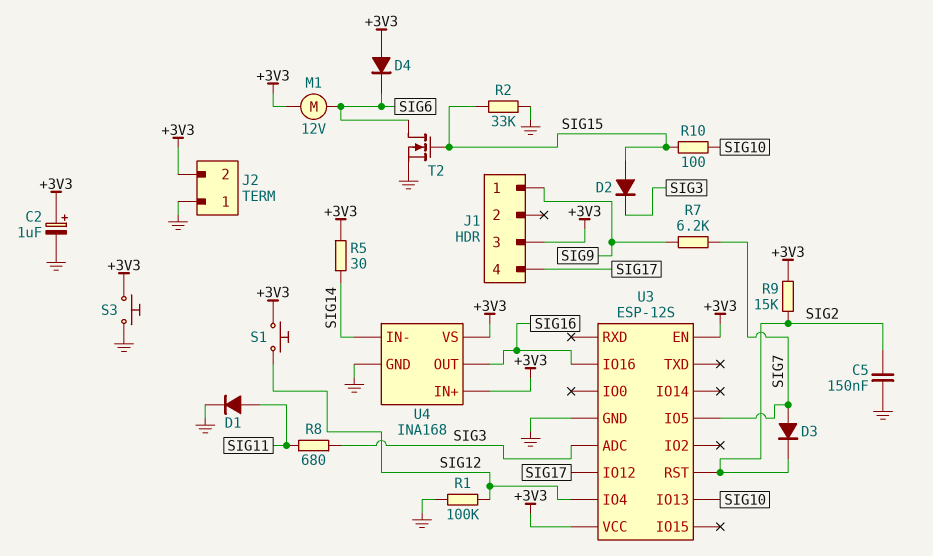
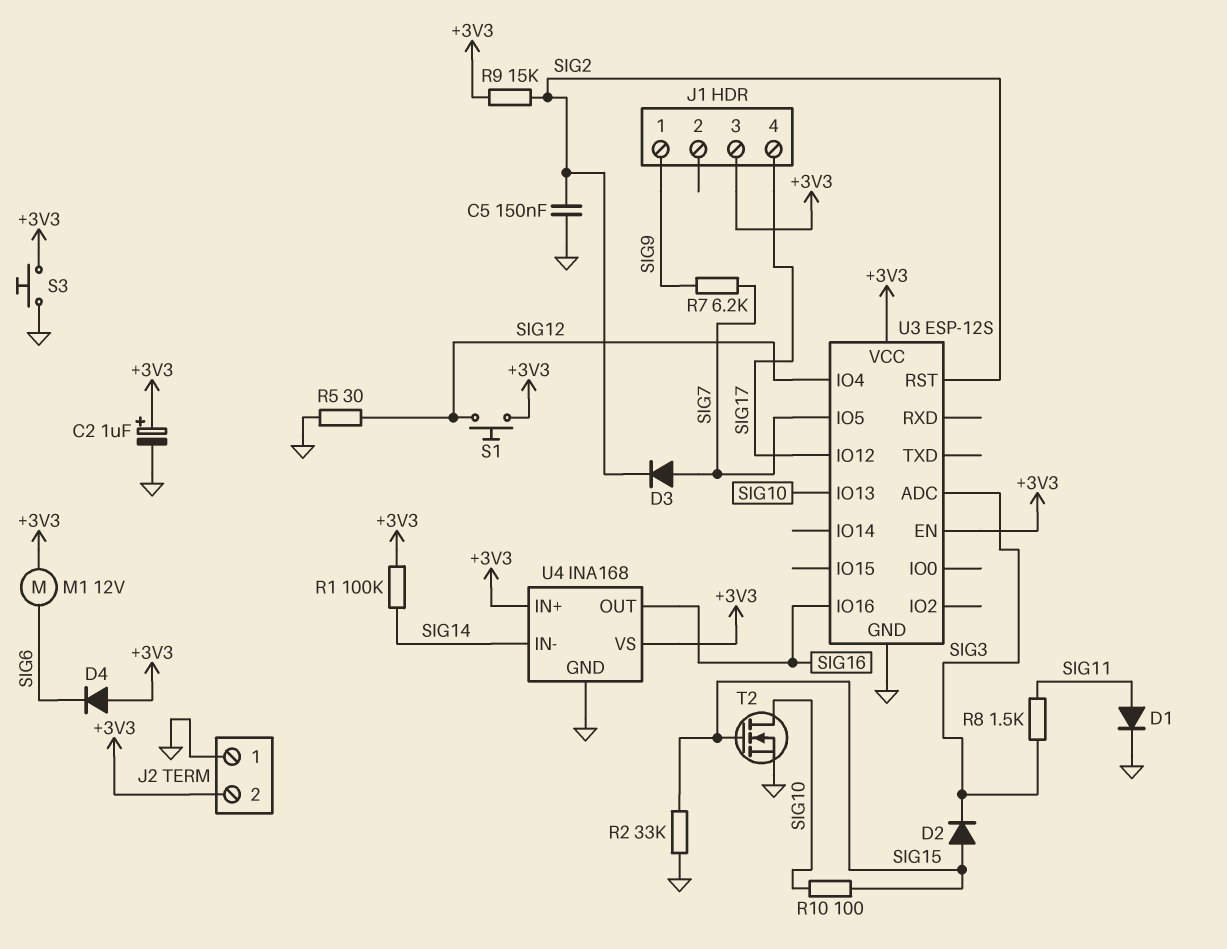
R1: 100k (GND, SIG12) -> 100k (+3V3, SIG14)
R5: 30 (+3V3, SIG14) -> 30 (GND, SIG12)
R8: 680 (SIG3, SIG11) -> 1.5k (SIG3, SIG11)
T2: NMOS (G SIG15, D SIG6, S GND) -> NMOS (G SIG15, D SIG10, S GND)

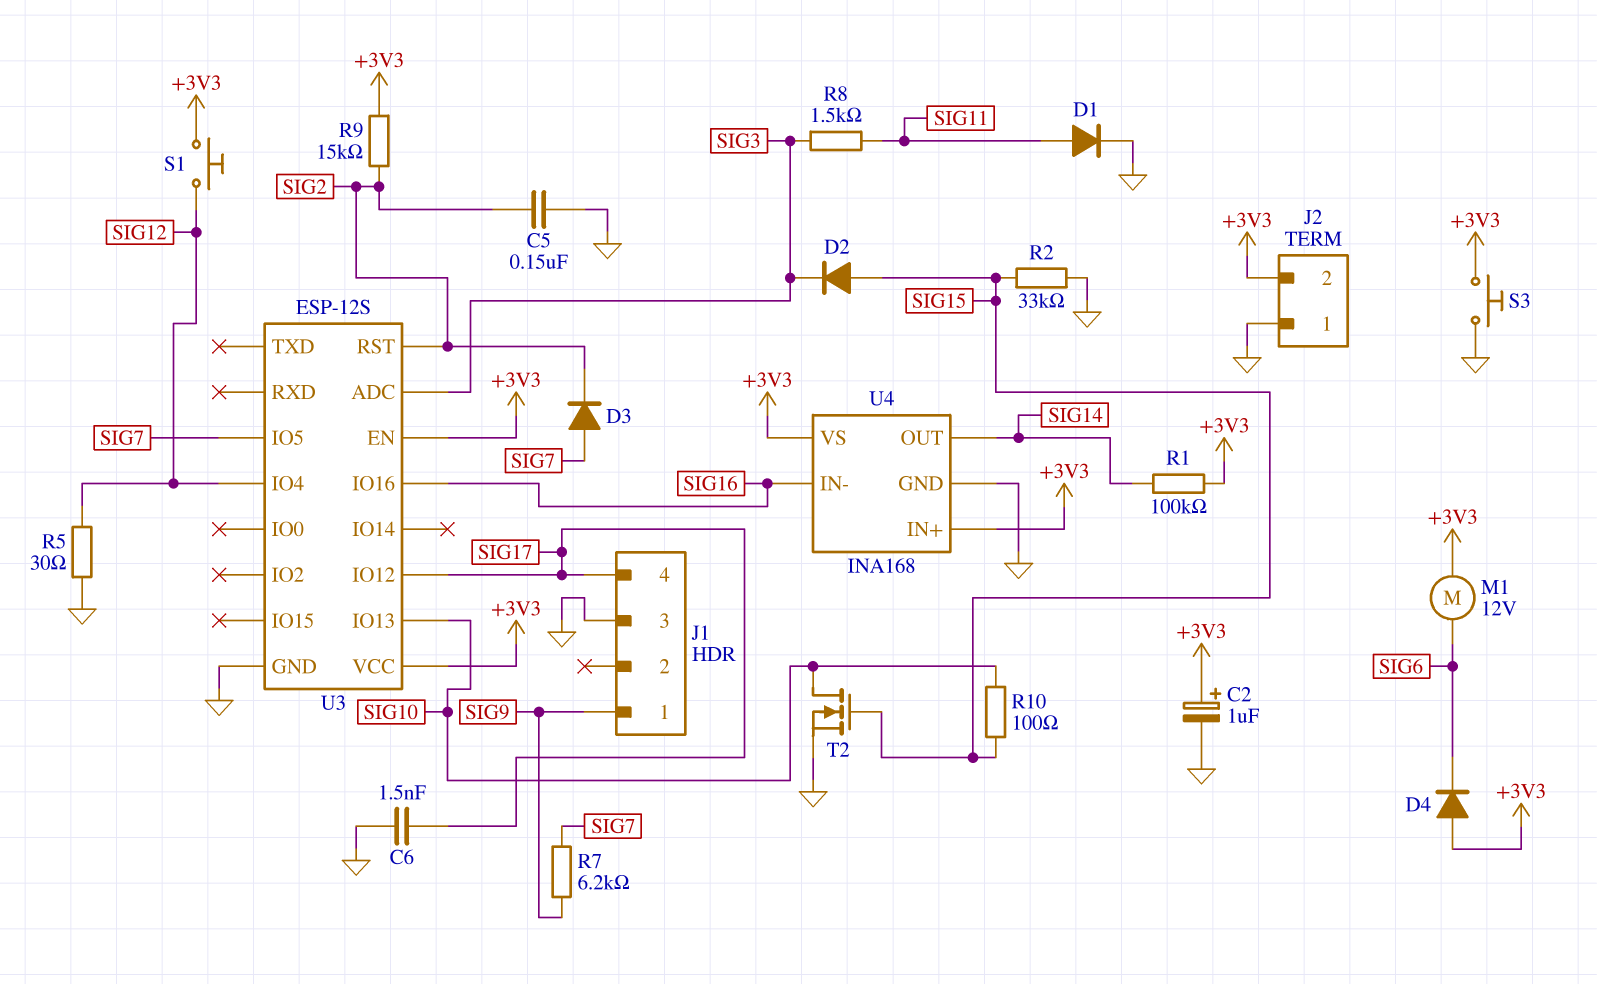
C6: none -> 1.5nF (GND, SIG17)
J1 pin 3: +3V3 -> GND
U4 pin IN-: SIG14 -> SIG16
U4 pin OUT: SIG16 -> SIG14

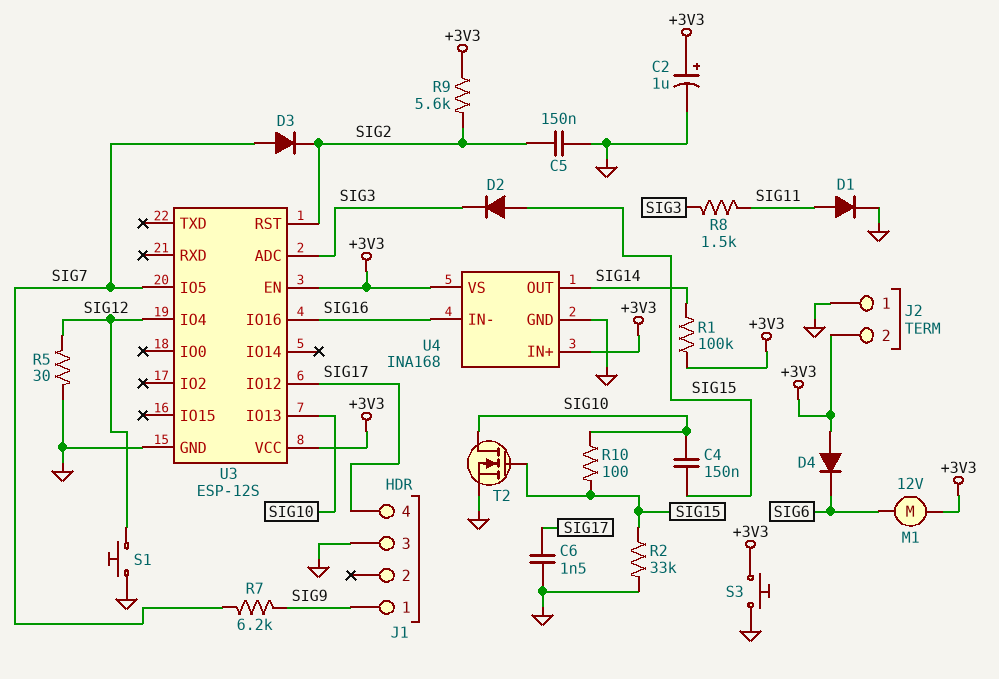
C4: none -> 150nF (SIG10, SIG15)
R9: 15k (+3V3, SIG2) -> 5.6k (+3V3, SIG2)
S1: button (+3V3, SIG12) -> button (GND, SIG12)

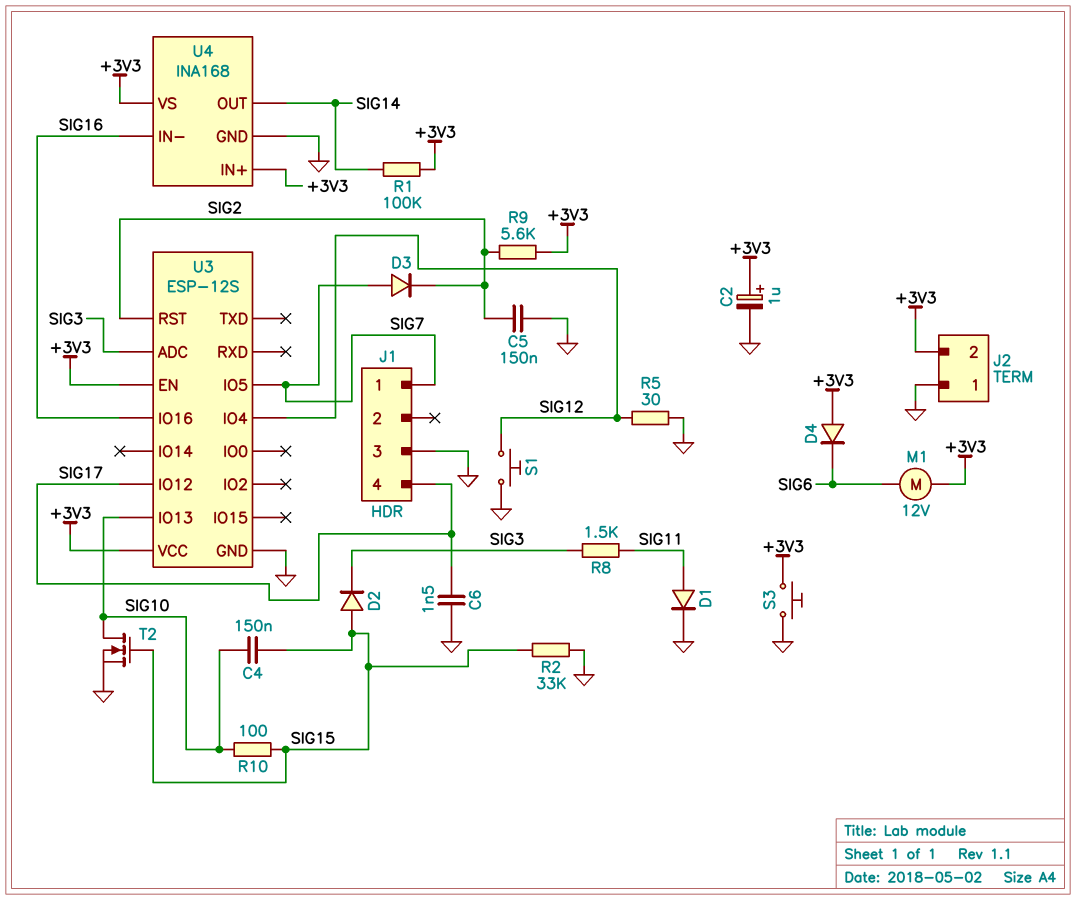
J1 pin 1: SIG9 -> SIG7
R7: 6.2k (SIG7, SIG9) -> none

